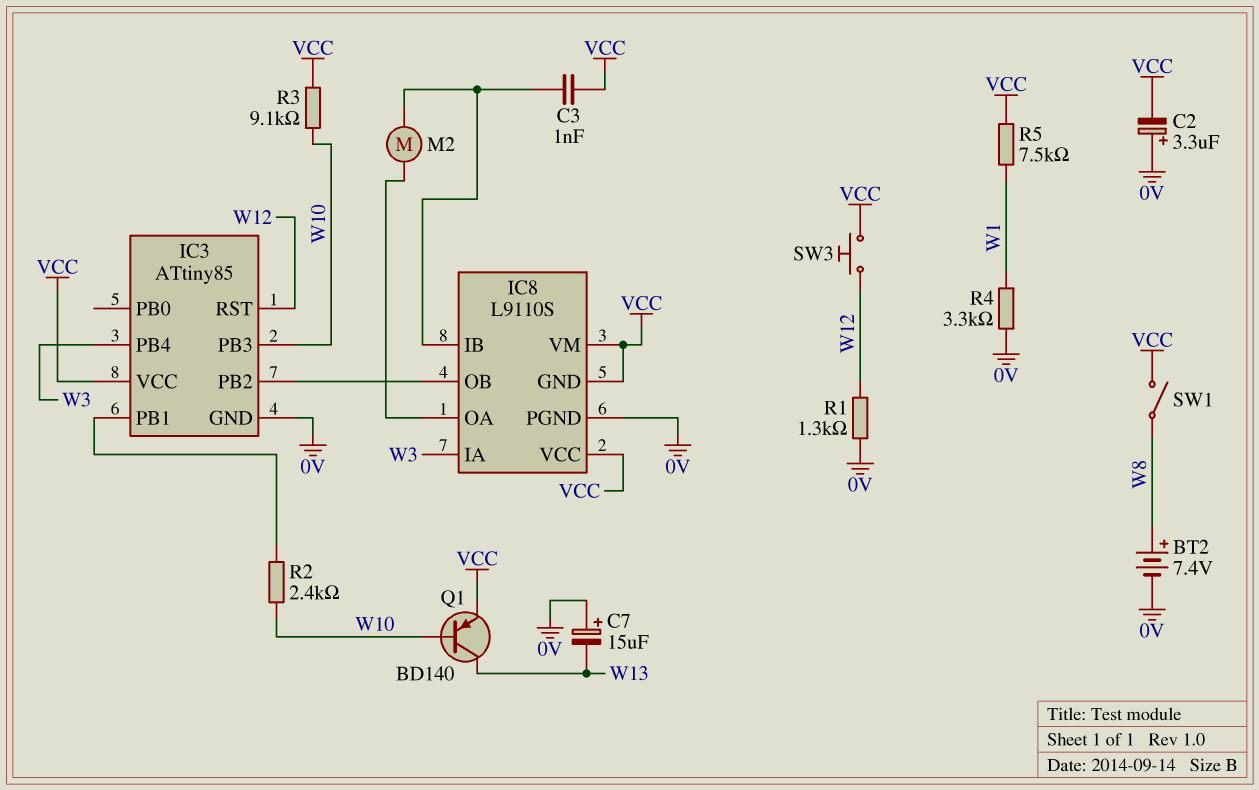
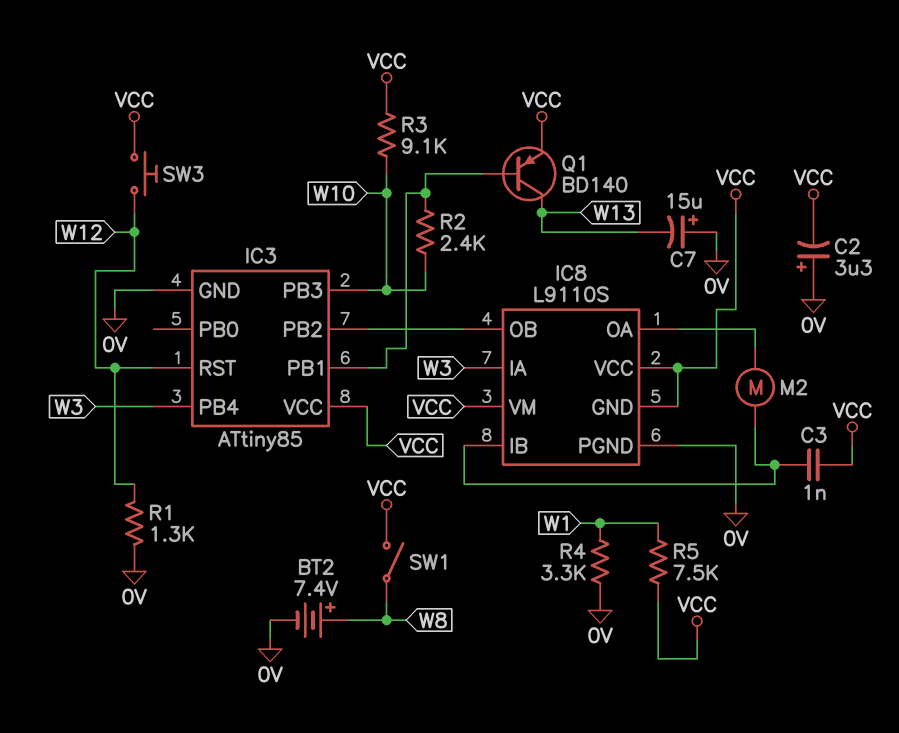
Q1: PNP BD140 (B W10, C W13, E VCC) -> PNP BD140 (B IC3/PB1, C W13, E VCC)

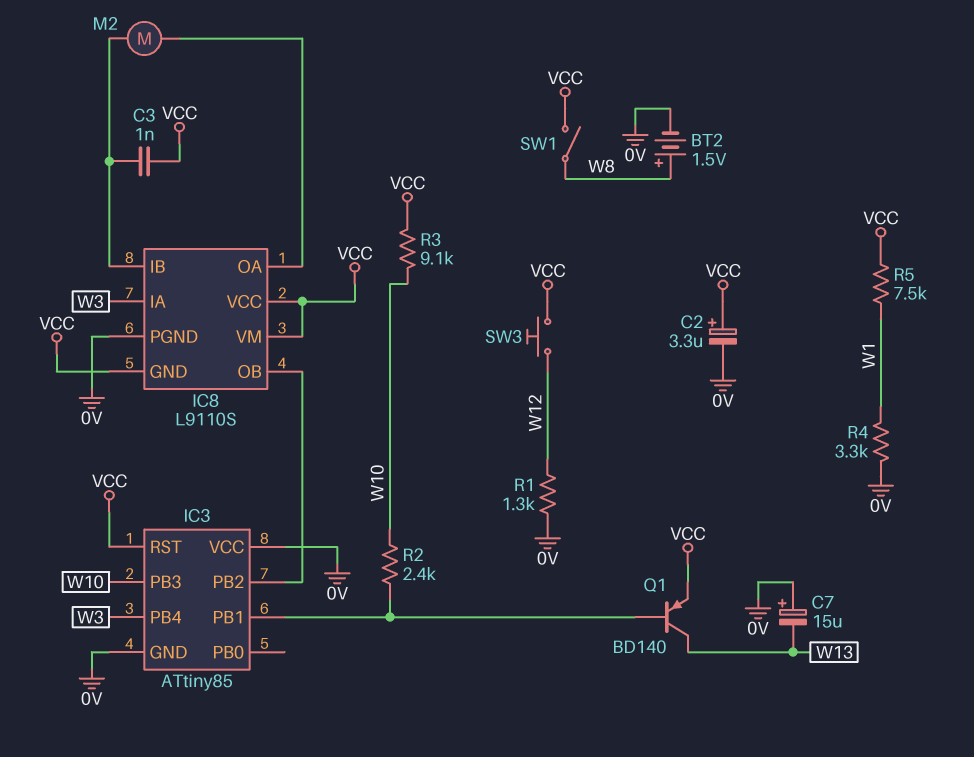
BT2: 7.4V (plus W8, minus 0V) -> 1.5V (plus W8, minus 0V)
C2: 3.3uF (plus 0V, minus VCC) -> 3.3uF (plus VCC, minus 0V)
IC3 pin RST: W12 -> VCC
IC3 pin VCC: VCC -> 0V

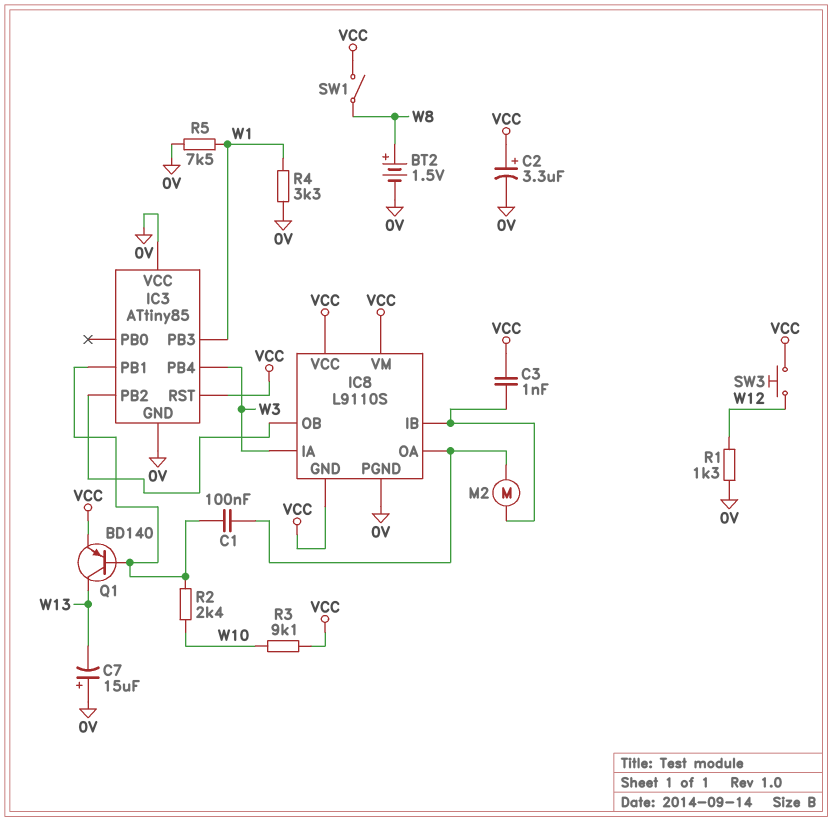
C1: none -> 100nF (IC3/PB1, IC8/OA)
IC3 pin PB3: W10 -> W1
R5: 7.5k (VCC, W1) -> 7.5k (0V, W1)

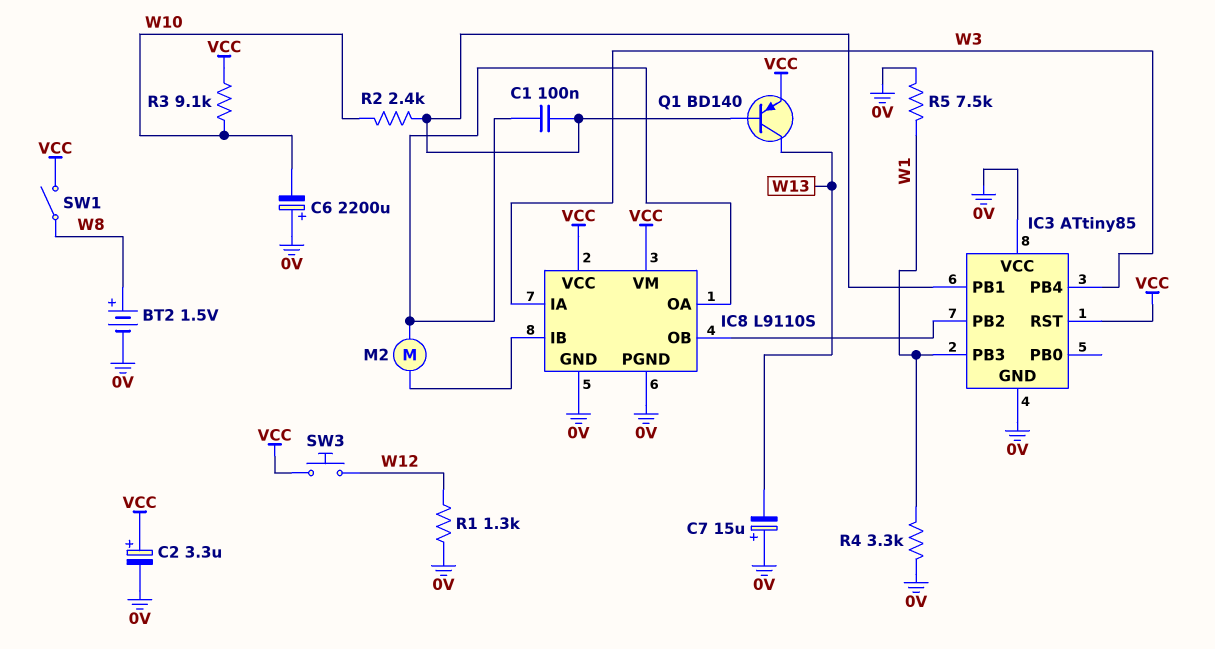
C3: 1nF (IC8/IB, VCC) -> none
C6: none -> 2200uF (plus 0V, minus W10)
IC8 pin GND: VCC -> 0V

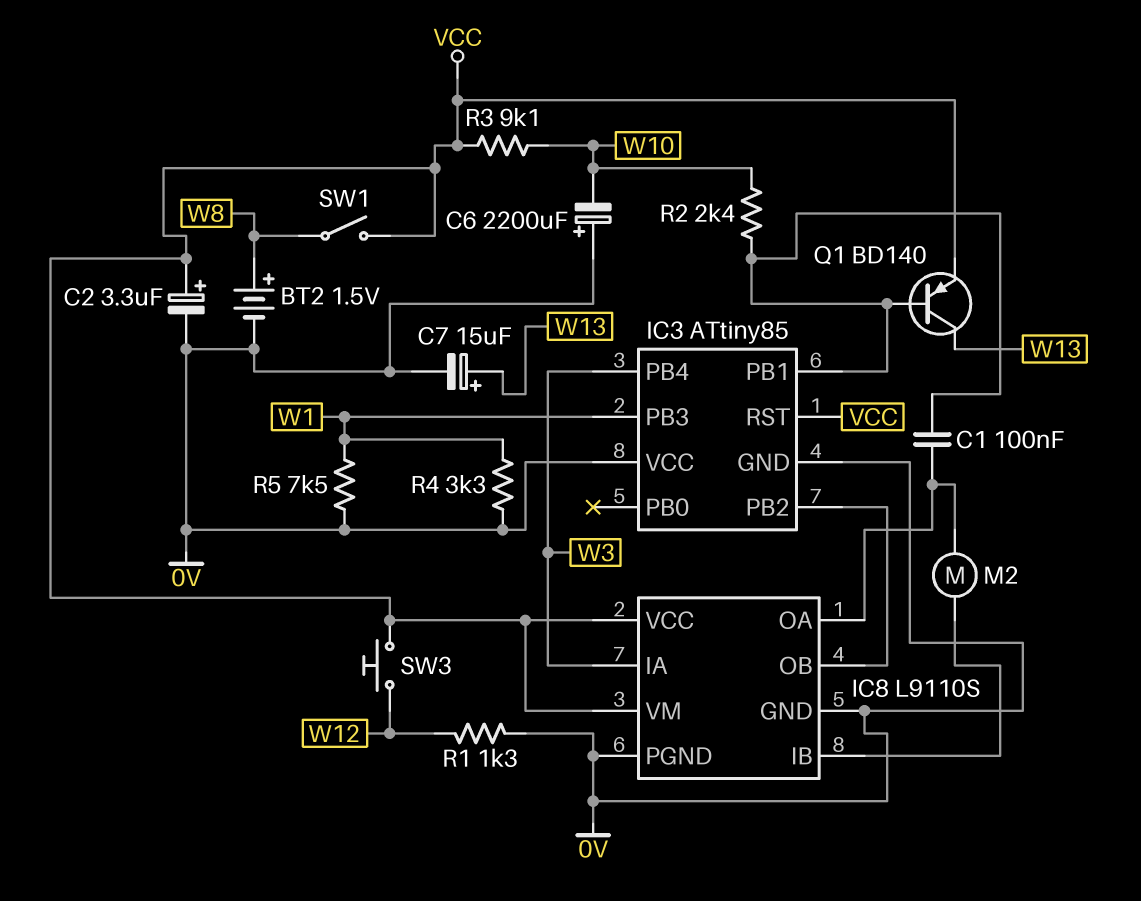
C7: 15uF (plus 0V, minus W13) -> 15uF (plus W13, minus 0V)

